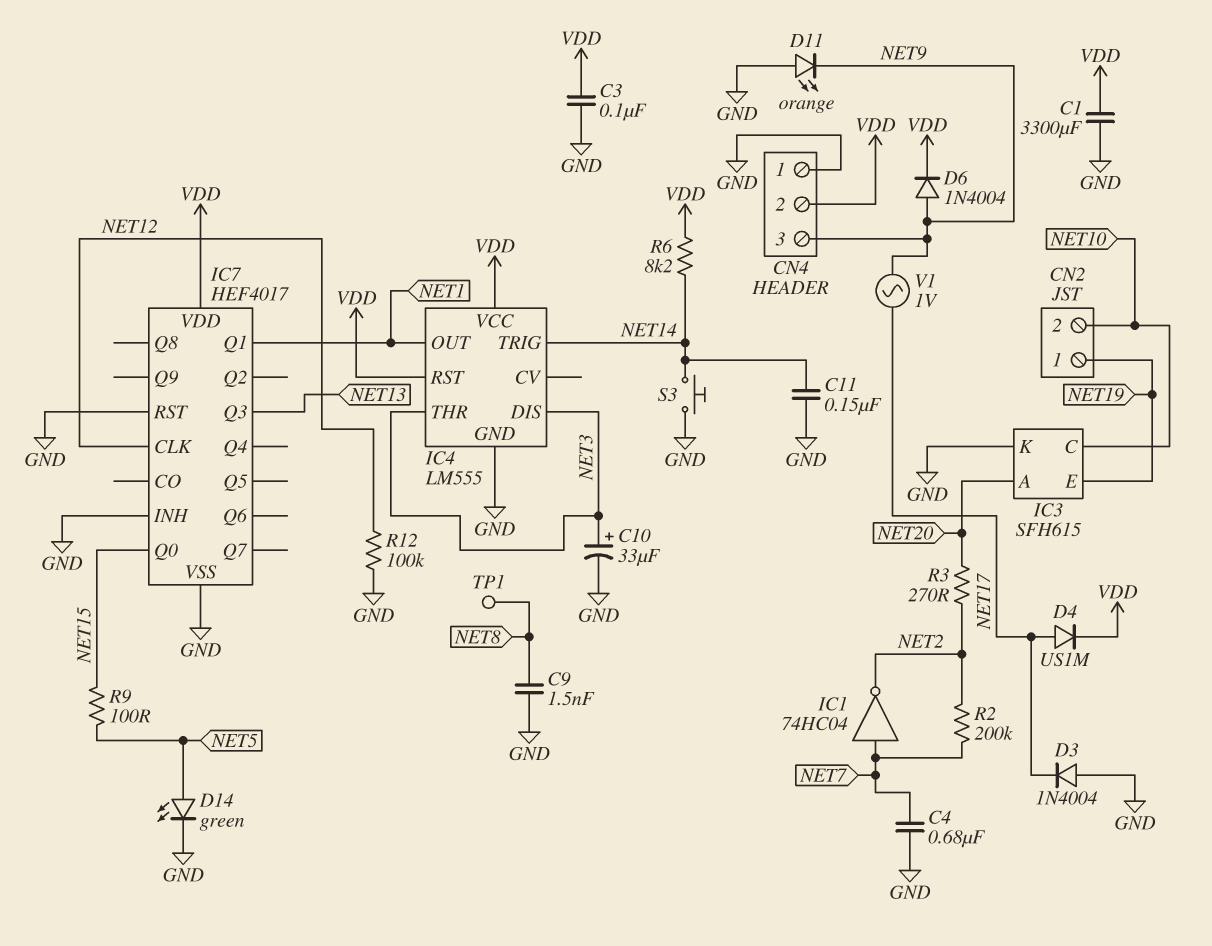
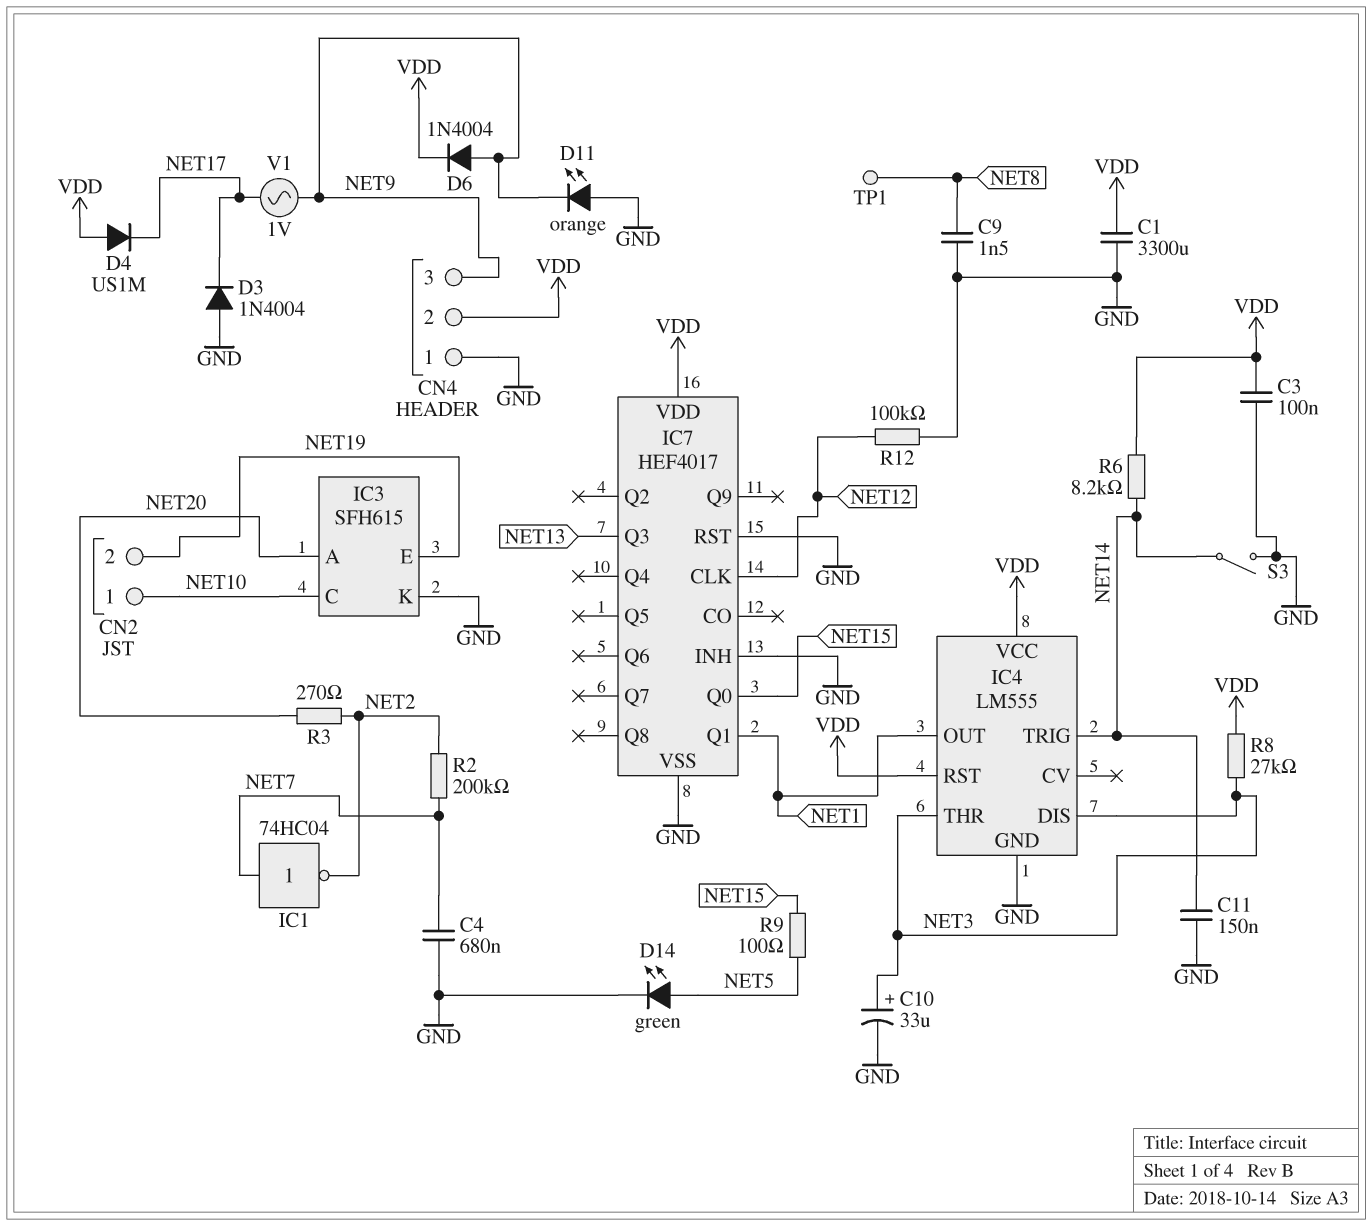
CN2 pin 1: NET19 -> NET10
CN2 pin 2: NET10 -> NET19
D4: diode US1M (A NET17, K VDD) -> diode US1M (A VDD, K NET17)
R8: none -> 27k (NET3, VDD)
S3: button (GND, NET14) -> switch (GND, NET14)

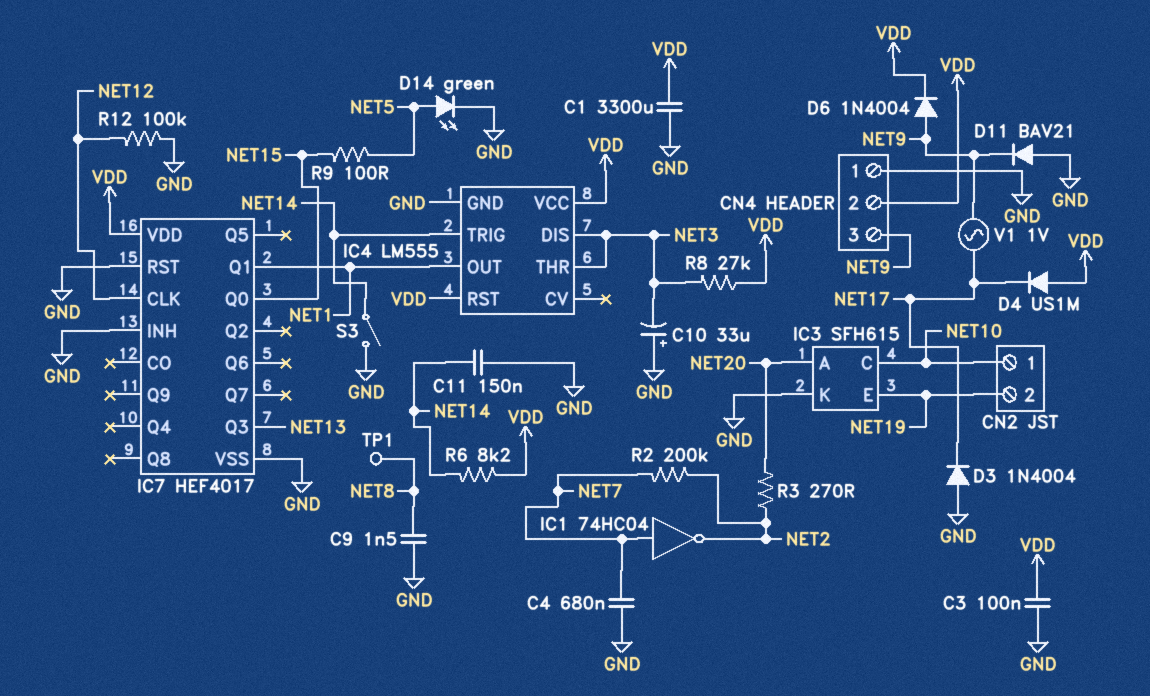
C10: 33uF (plus NET3, minus GND) -> 33uF (plus GND, minus NET3)
D11: LED orange (A GND, K NET9) -> diode BAV21 (A GND, K NET9)

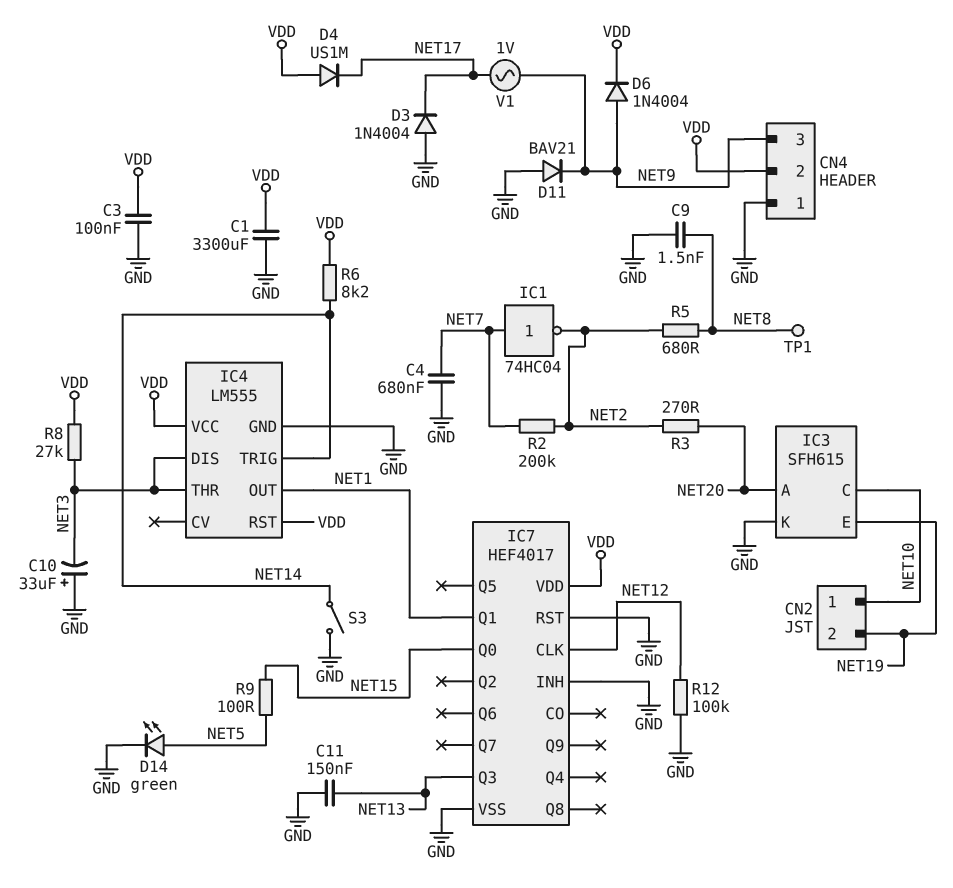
C11: 150nF (GND, NET14) -> 150nF (GND, NET13)
R5: none -> 680 (NET2, NET8)

